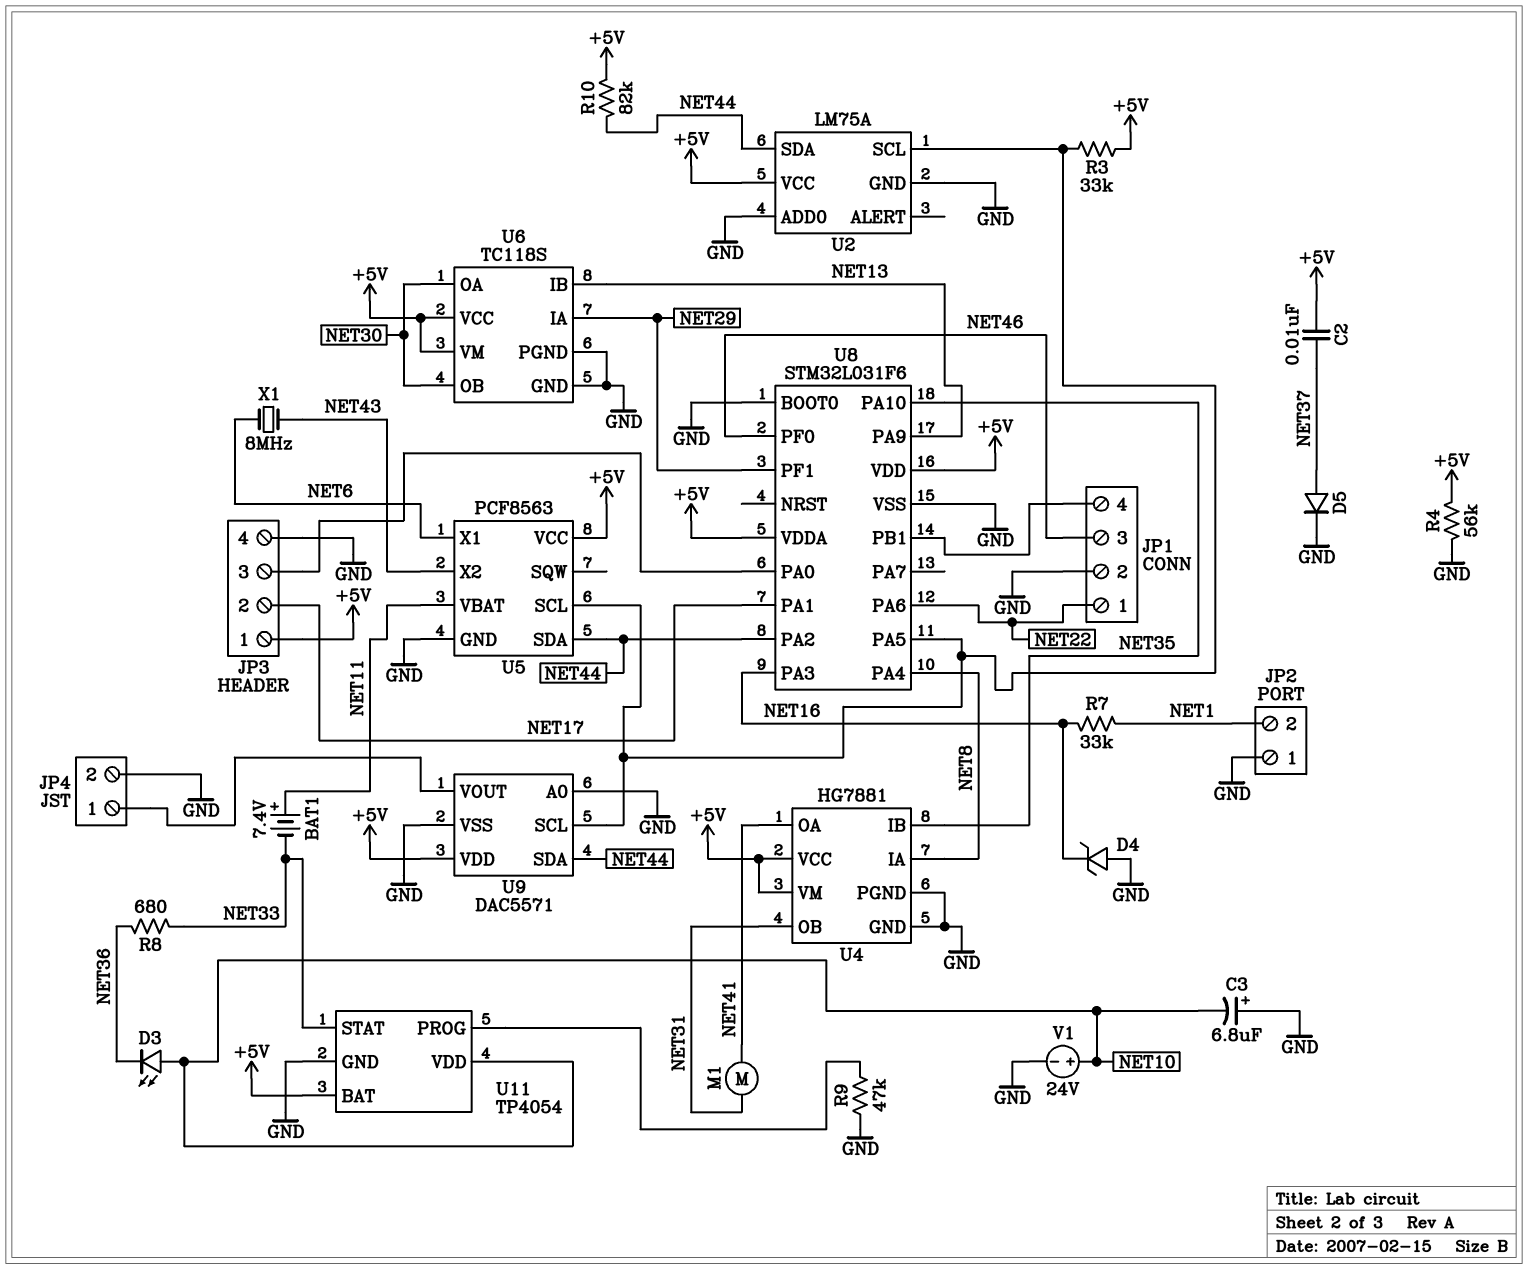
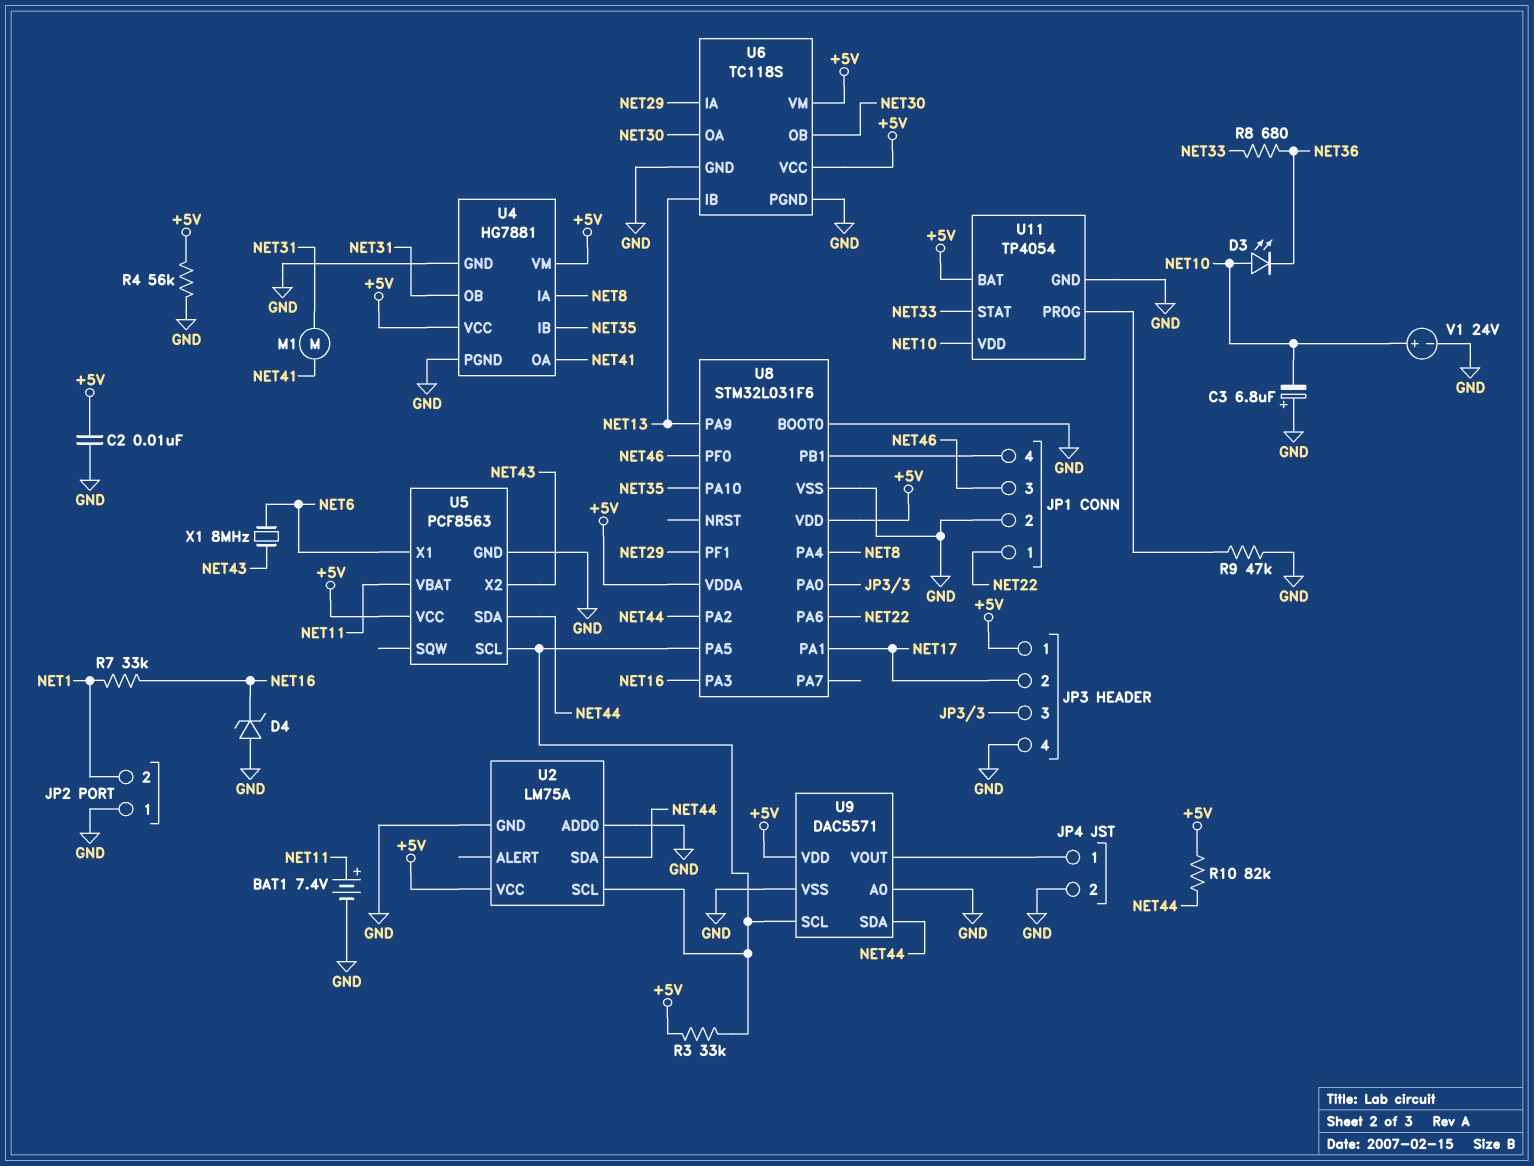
BAT1: 7.4V (plus NET11, minus NET33) -> 7.4V (plus NET11, minus GND)
C2: 10nF (+5V, NET37) -> 10nF (+5V, GND)
D5: diode (A NET37, K GND) -> none

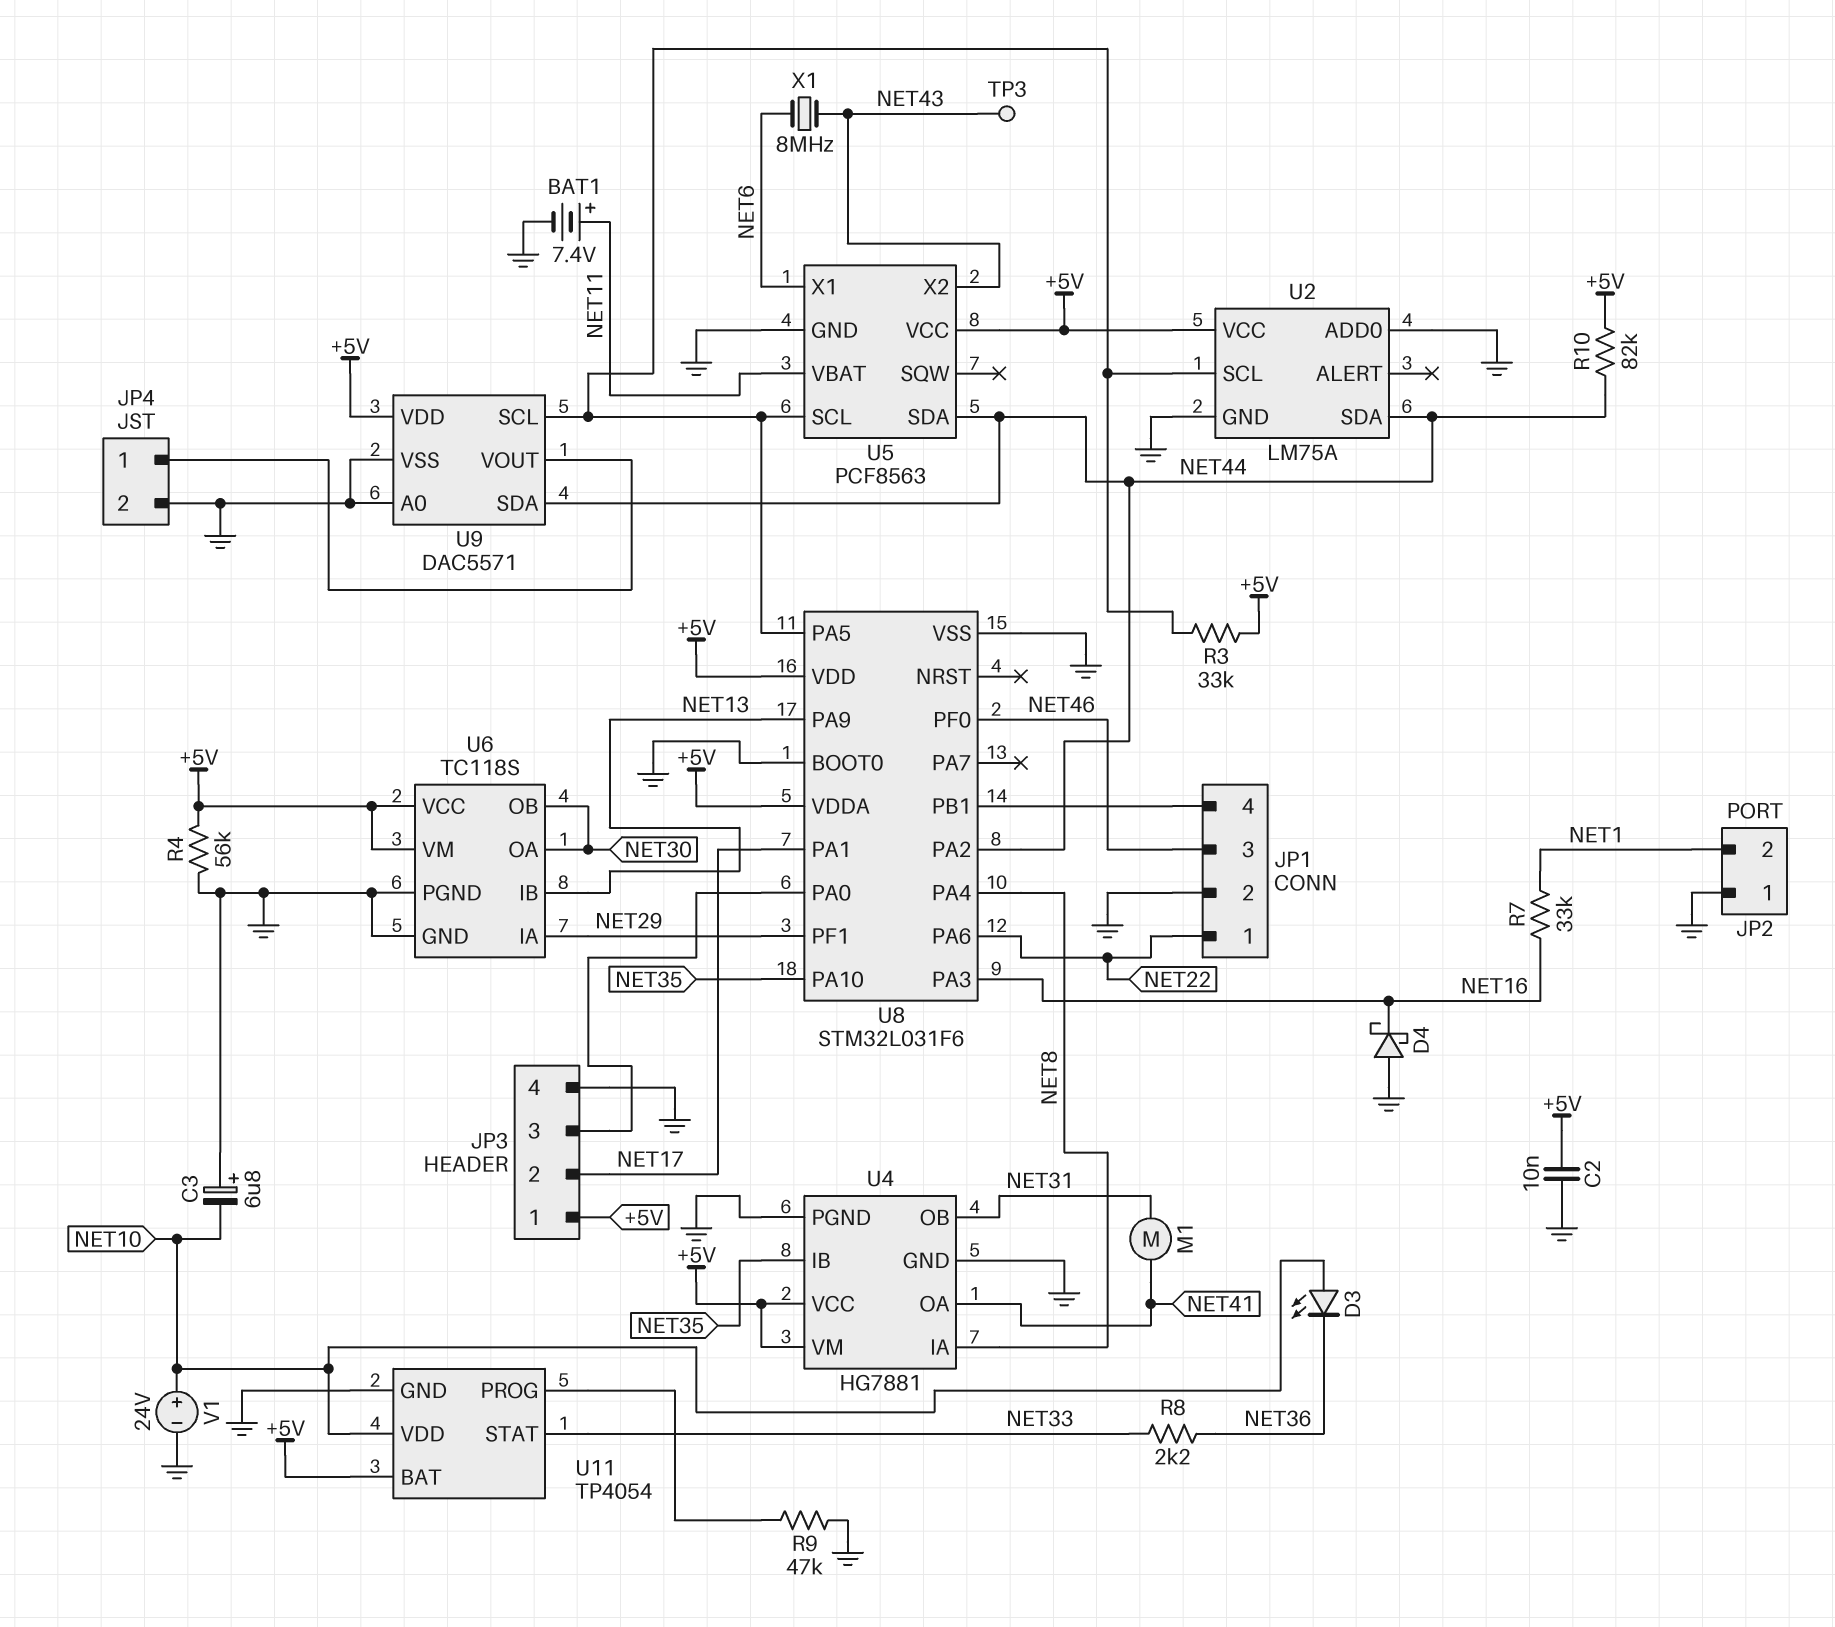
D4: zener (A GND, K NET16) -> schottky (A GND, K NET16)
R8: 680 (NET33, NET36) -> 2.2k (NET33, NET36)
TP3: none -> test point (NET43)

